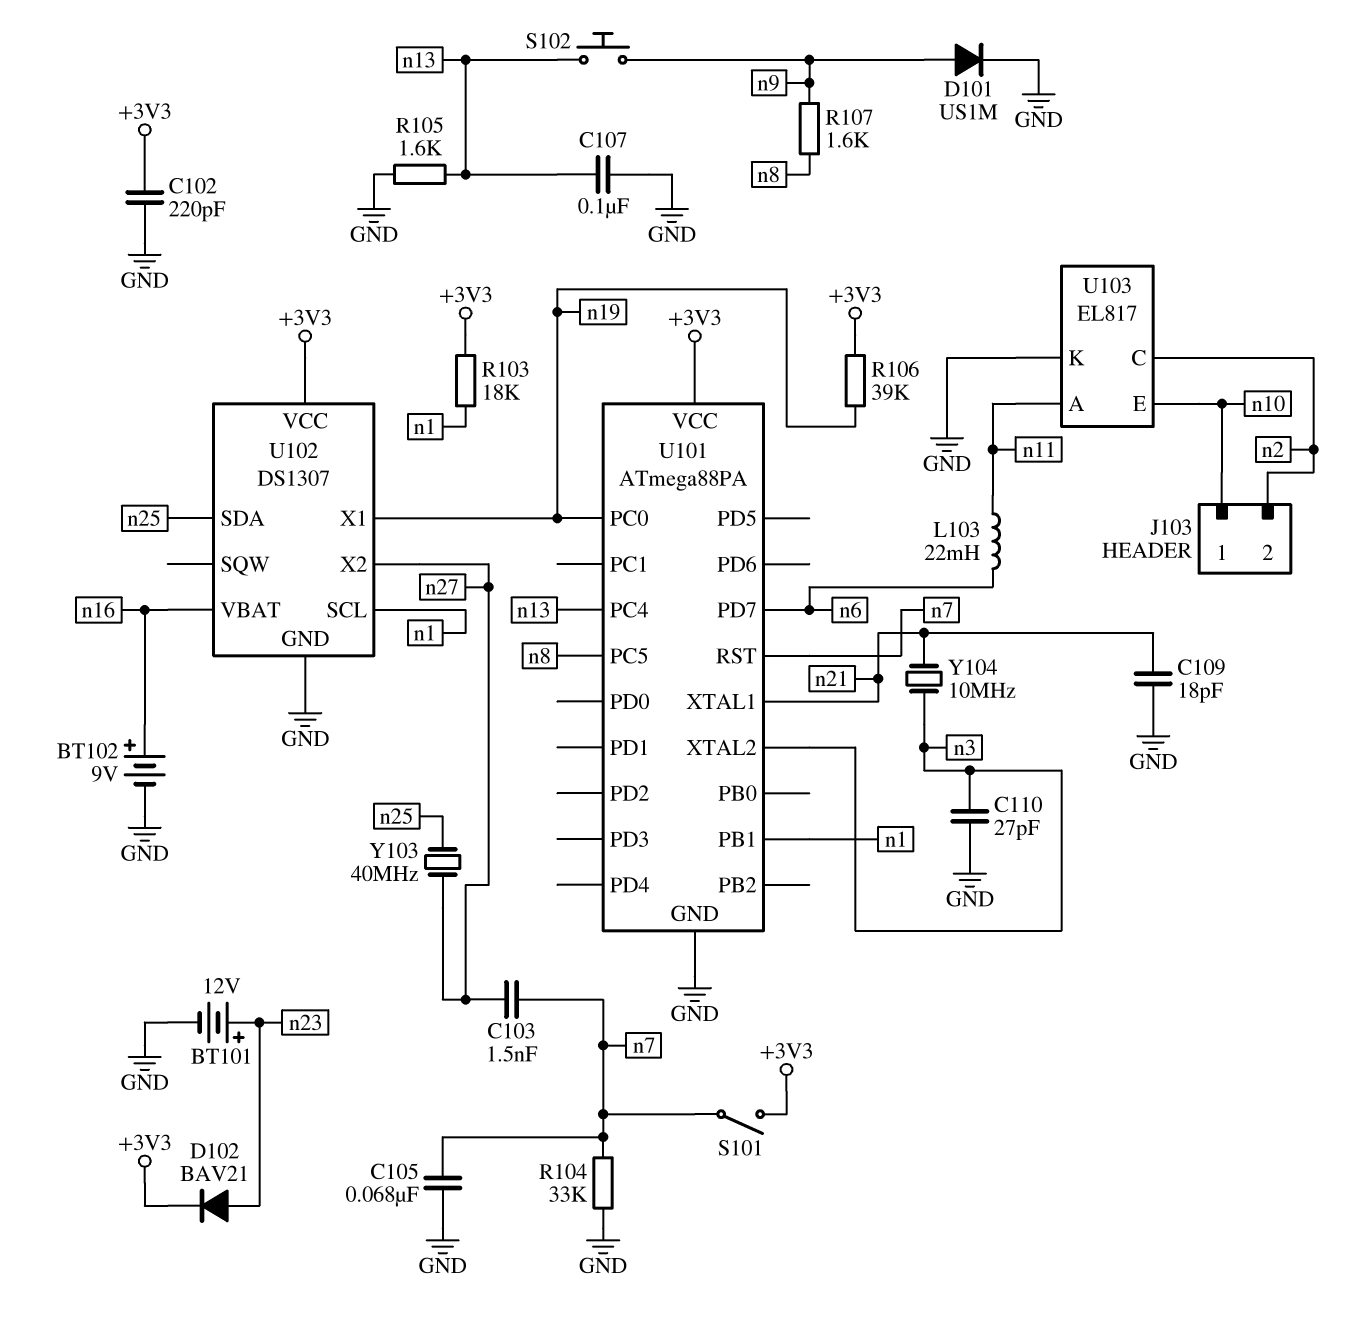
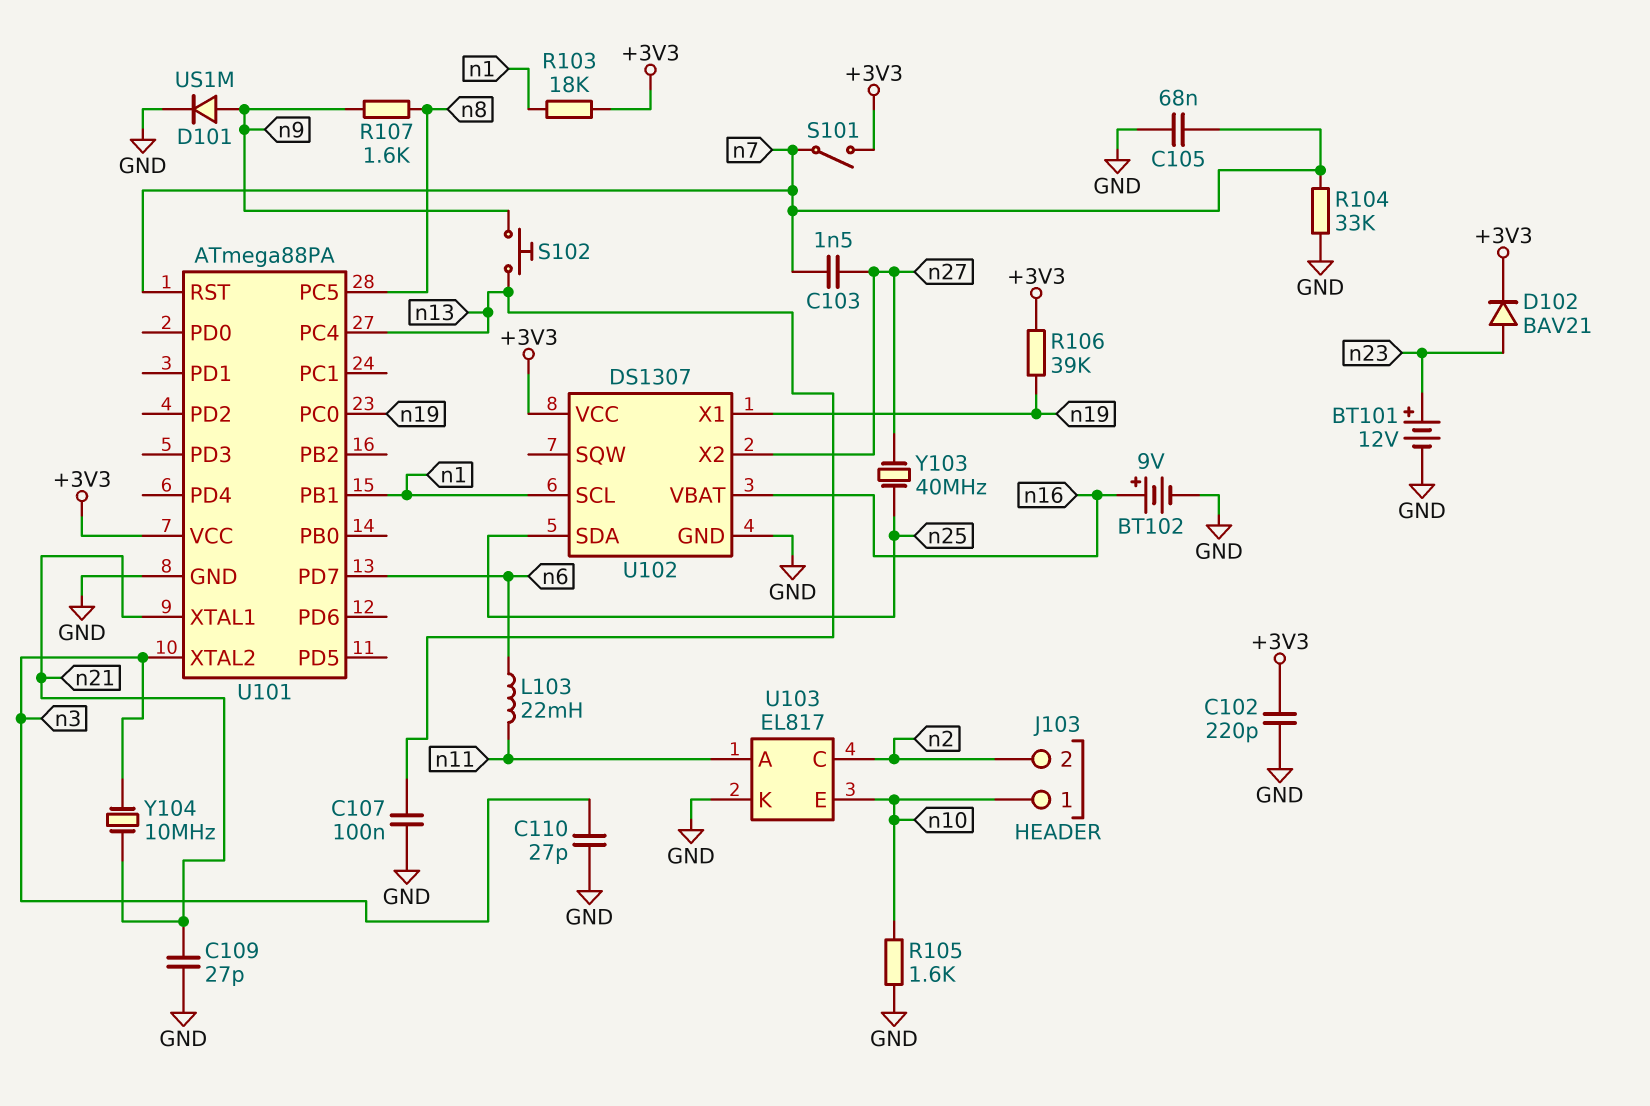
C109: 18pF (GND, n21) -> 27pF (GND, n21)
R105: 1.6k (GND, n13) -> 1.6k (GND, n10)

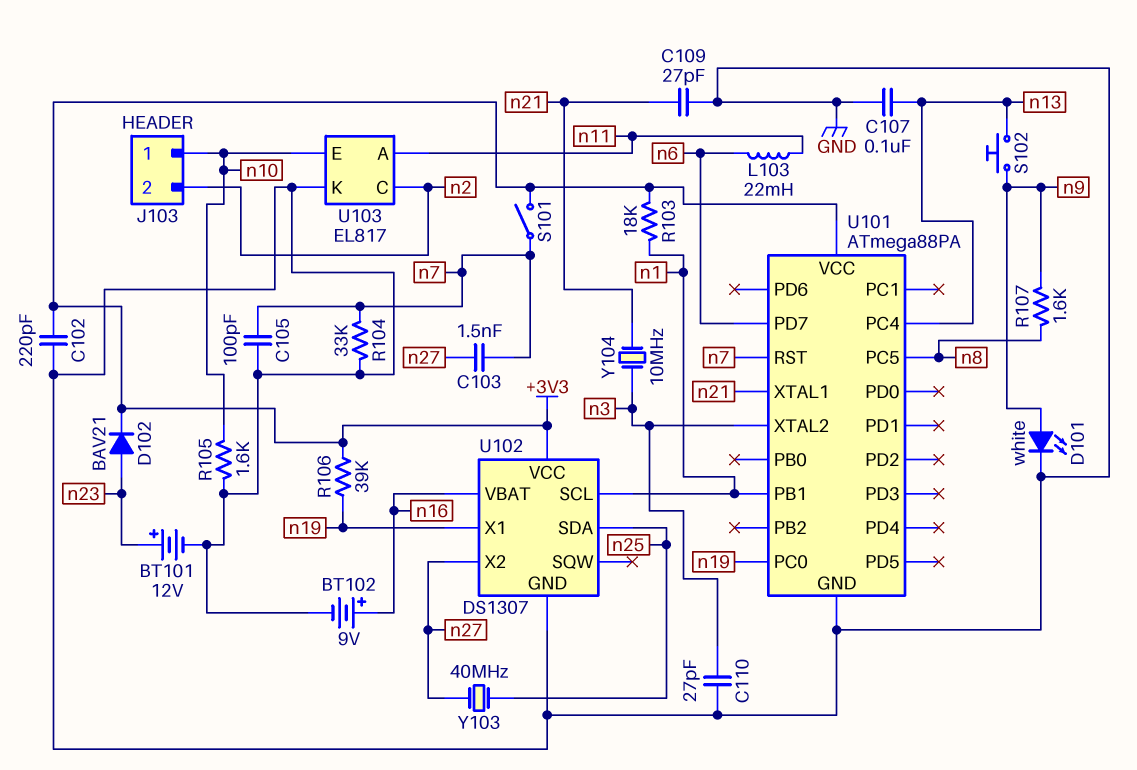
C105: 68nF (GND, n7) -> 100pF (GND, n7)
D101: diode US1M (A n9, K GND) -> LED white (A n9, K GND)

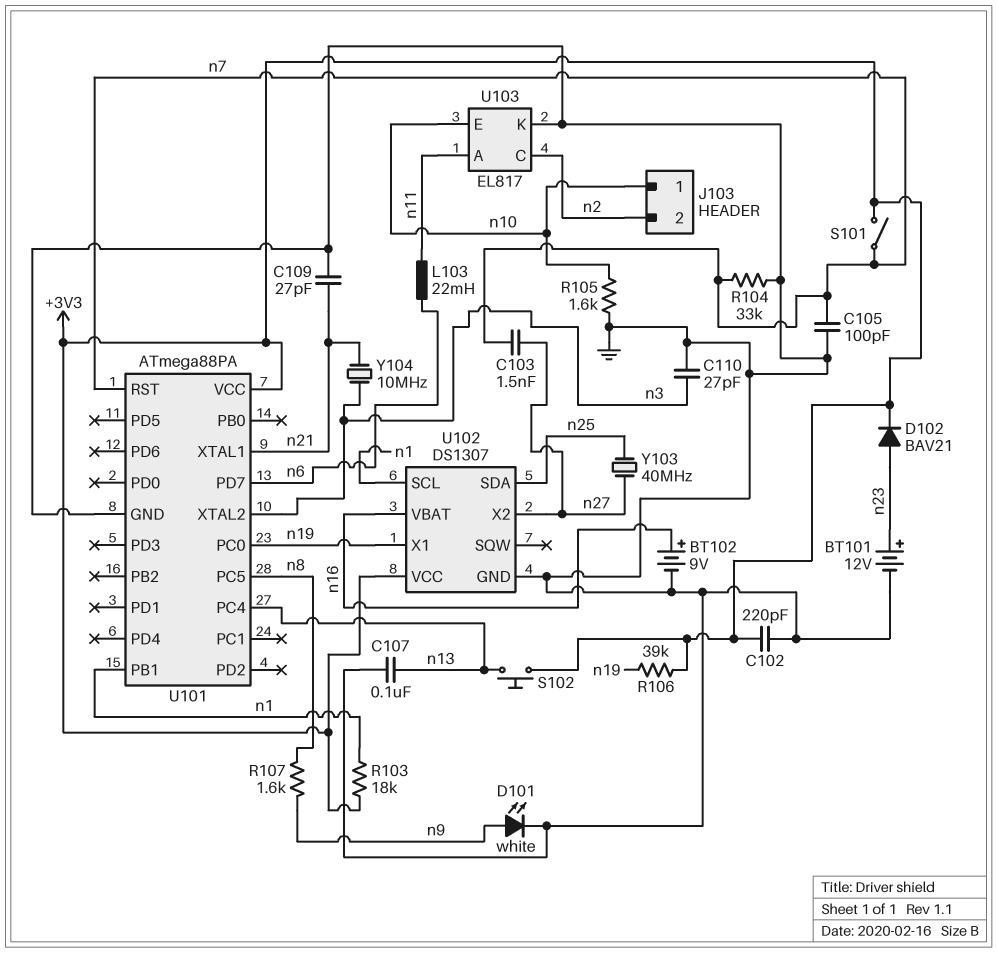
S102: button (n9, n13) -> button (+3V3, n13)

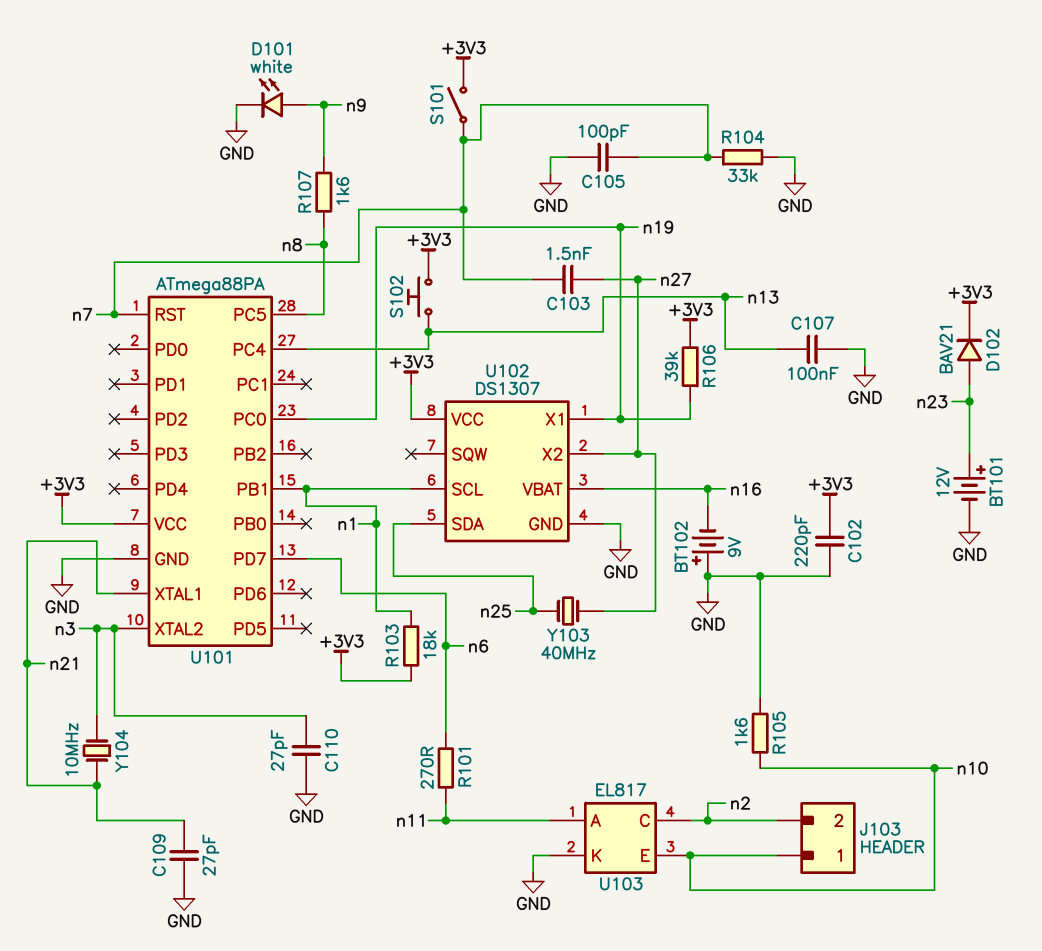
BT102: 9V (plus n16, minus GND) -> 9V (plus GND, minus n16)
L103: 22mH (n6, n11) -> none
R101: none -> 270 (n6, n11)

